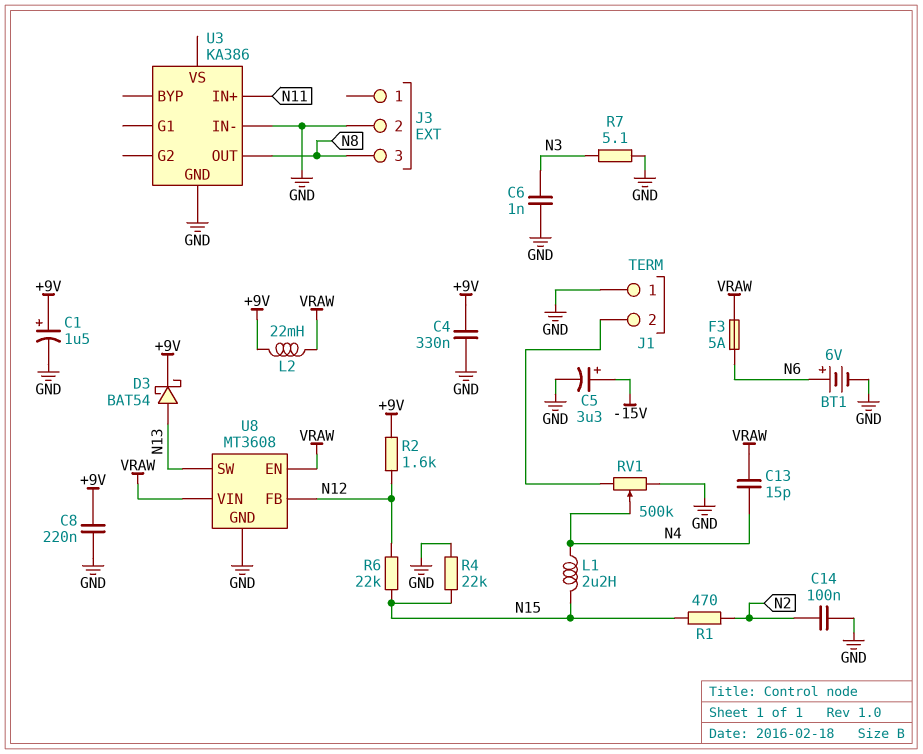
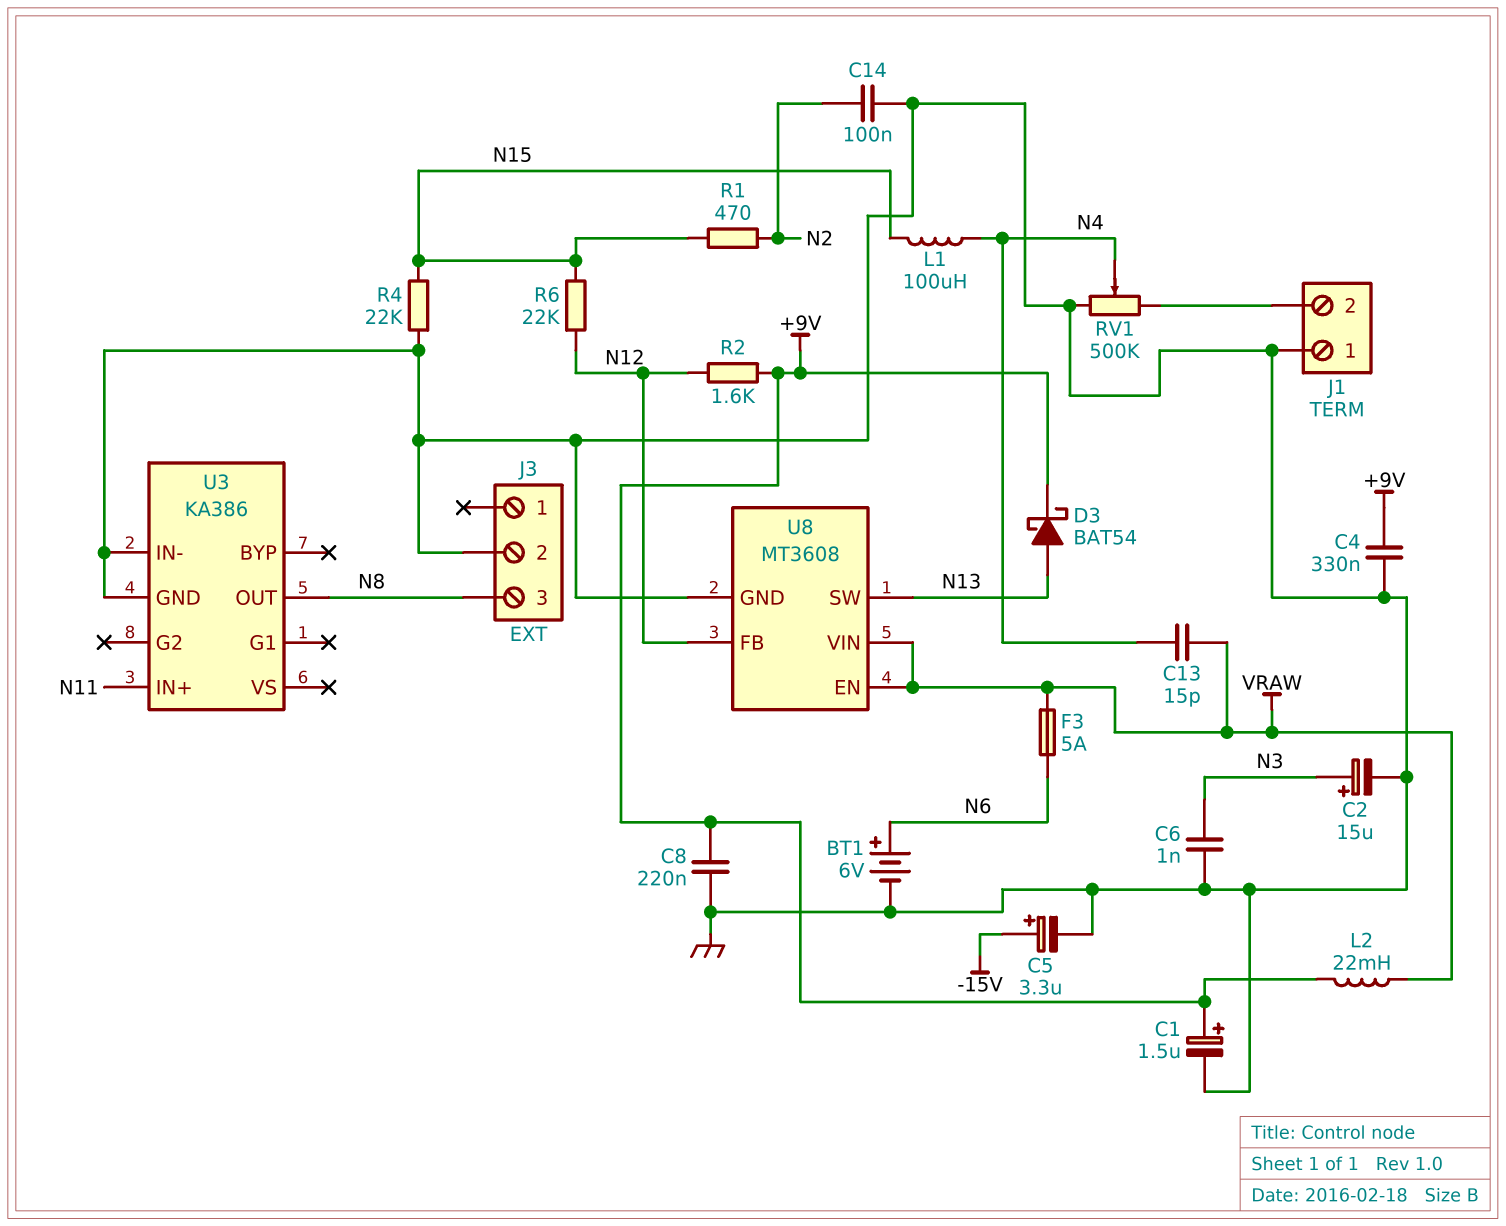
C2: none -> 15uF (plus N3, minus GND)
L1: 2.2uH (N4, N15) -> 100uH (N4, N15)
R7: 5.1 (GND, N3) -> none

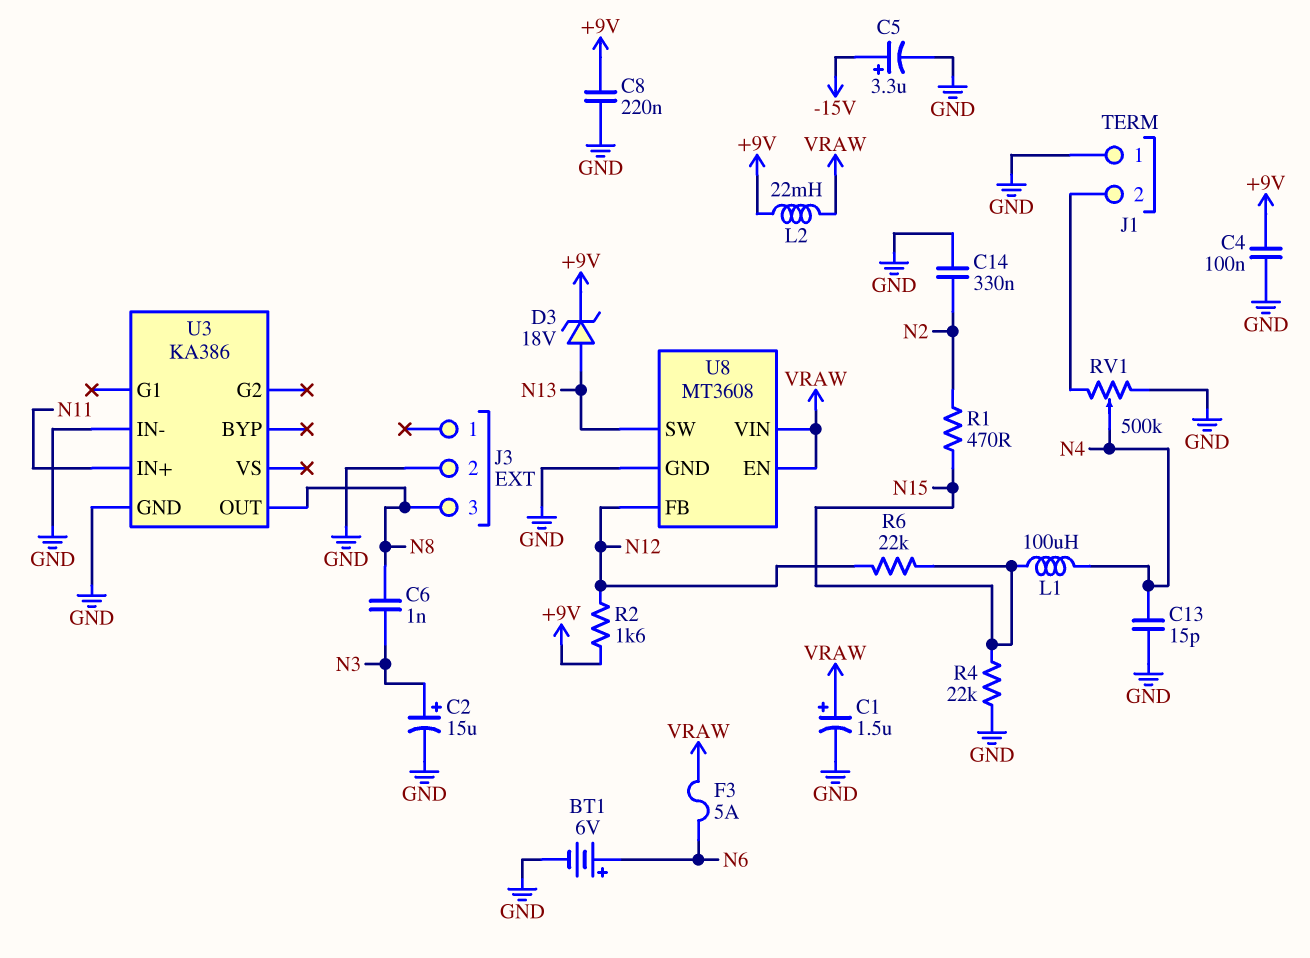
C1: 1.5uF (plus +9V, minus GND) -> 1.5uF (plus VRAW, minus GND)
C4: 330nF (+9V, GND) -> 100nF (+9V, GND)
C6: 1nF (GND, N3) -> 1nF (N3, N8)
C13: 15pF (N4, VRAW) -> 15pF (GND, N4)
C14: 100nF (GND, N2) -> 330nF (GND, N2)
D3: schottky BAT54 (A N13, K +9V) -> zener 18V (A N13, K +9V)

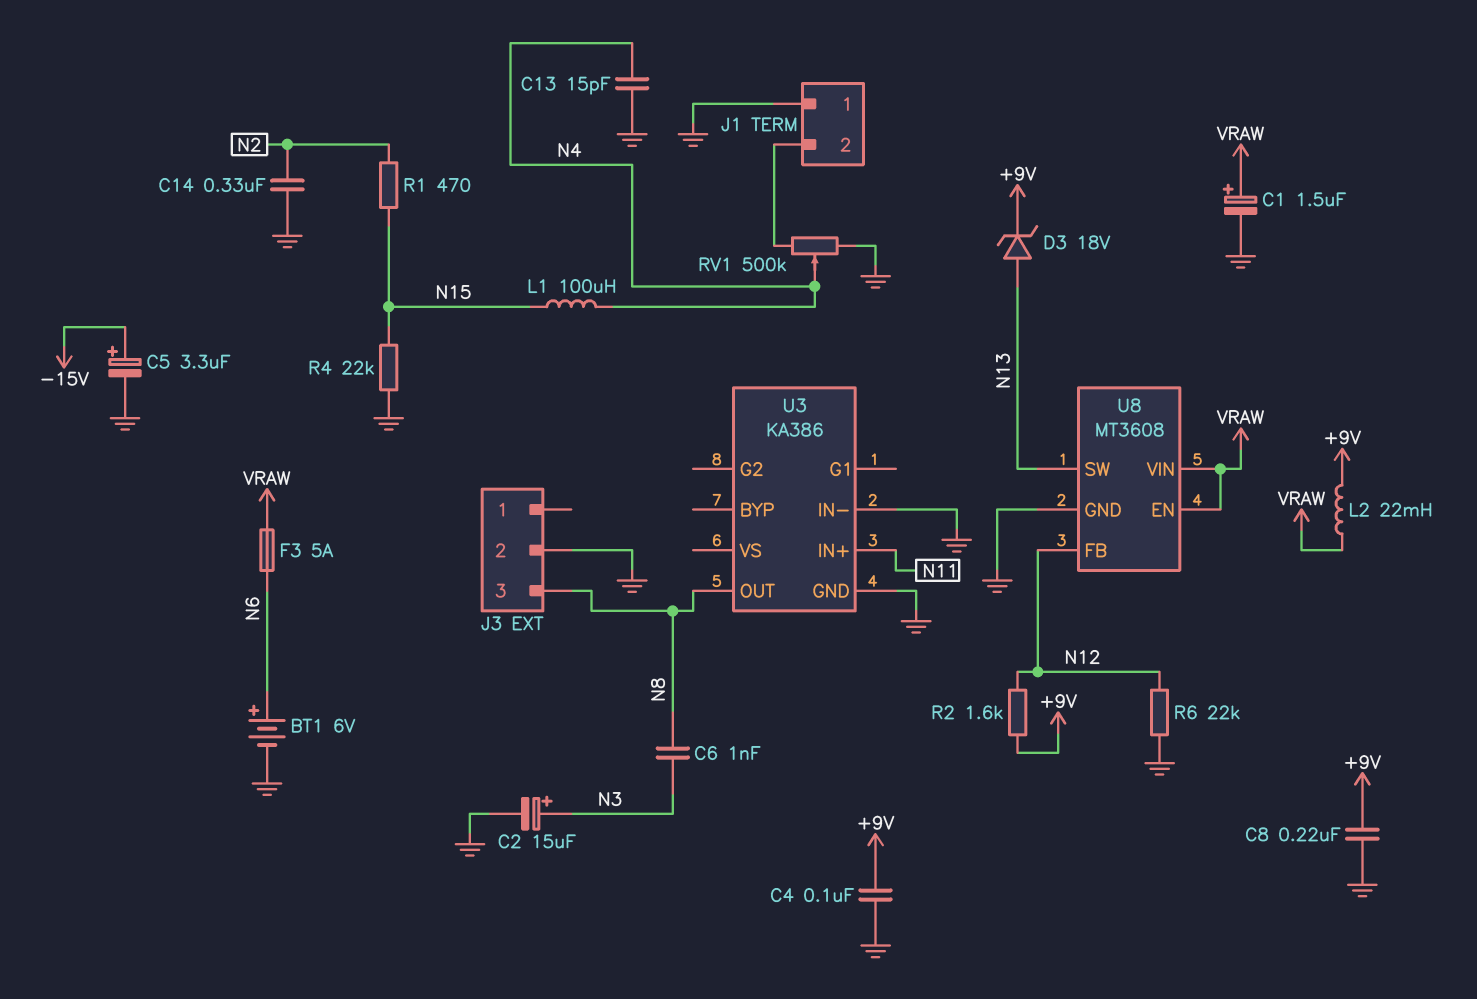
R6: 22k (N12, N15) -> 22k (GND, N12)

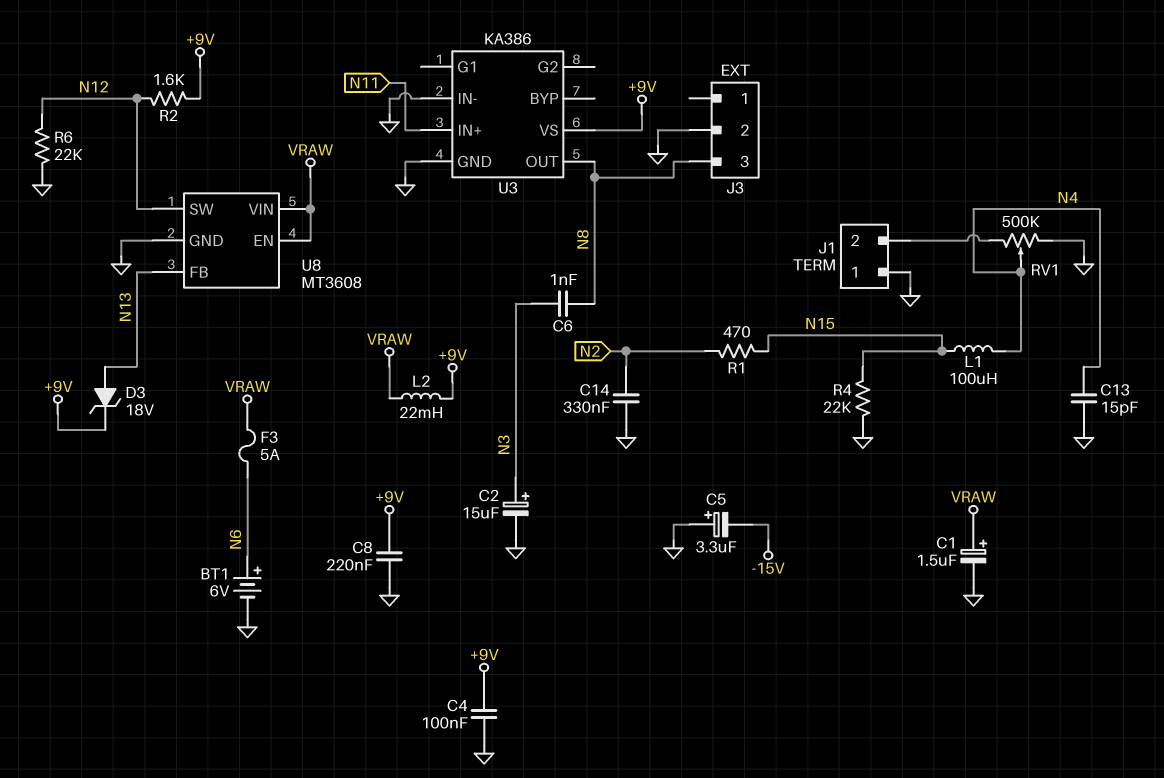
C5: 3.3uF (plus -15V, minus GND) -> 3.3uF (plus GND, minus -15V)
U3 pin VS: none -> +9V
U8 pin FB: N12 -> N13
U8 pin SW: N13 -> N12

